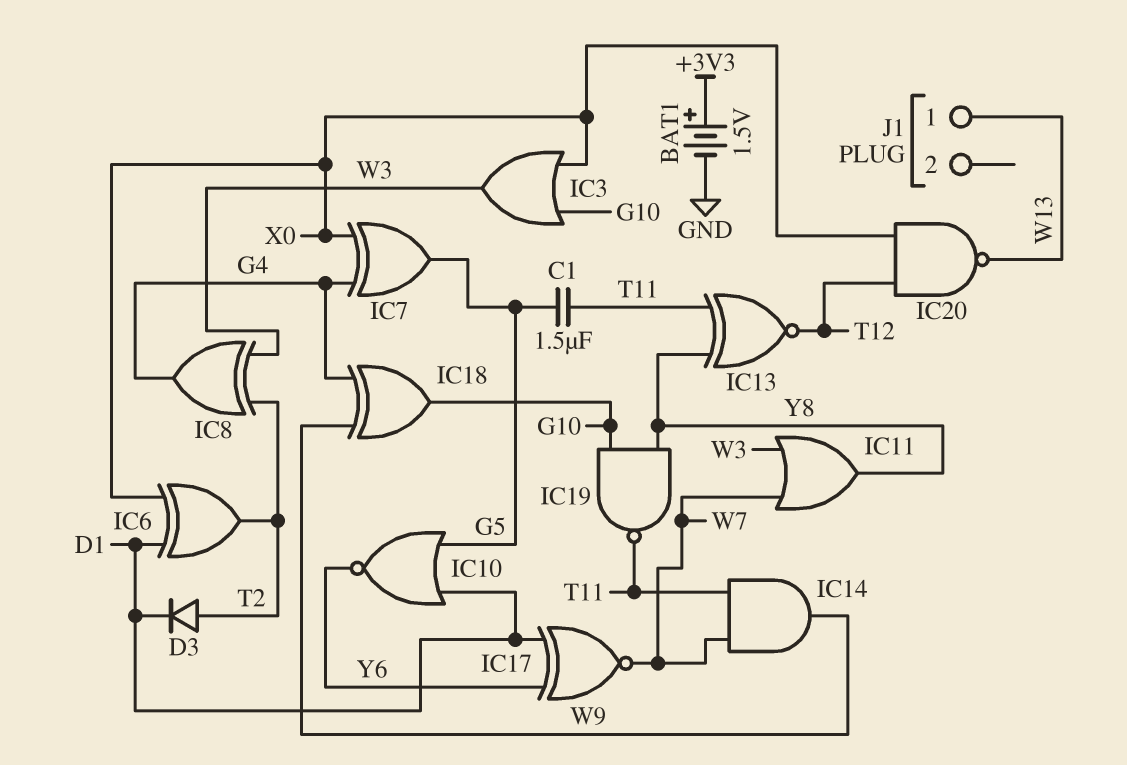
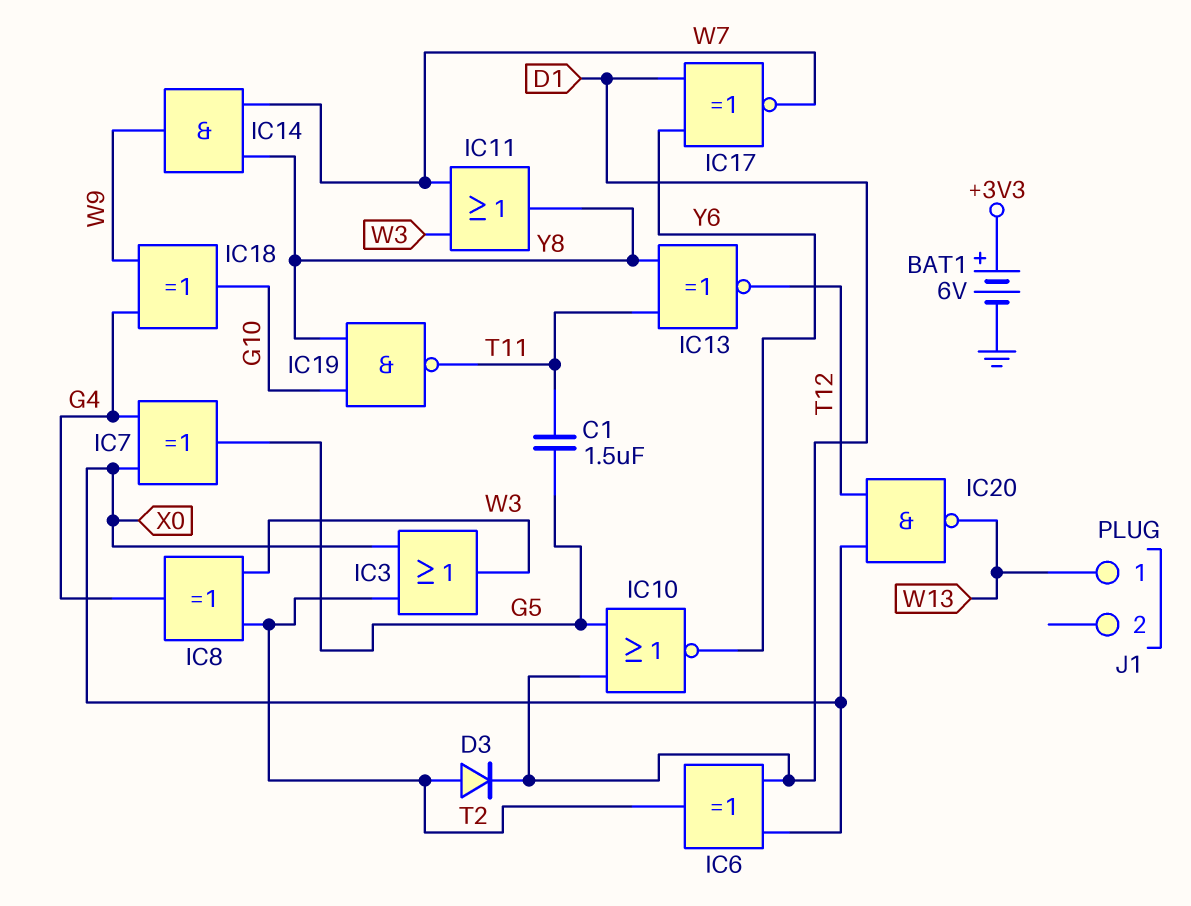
BAT1: 1.5V (plus +3V3, minus GND) -> 6V (plus +3V3, minus GND)
IC3: OR (in G10, in X0, out W3) -> OR (in T2, in X0, out W3)
IC14: AND (in T11, in W7, out W9) -> AND (in W7, in Y8, out W9)

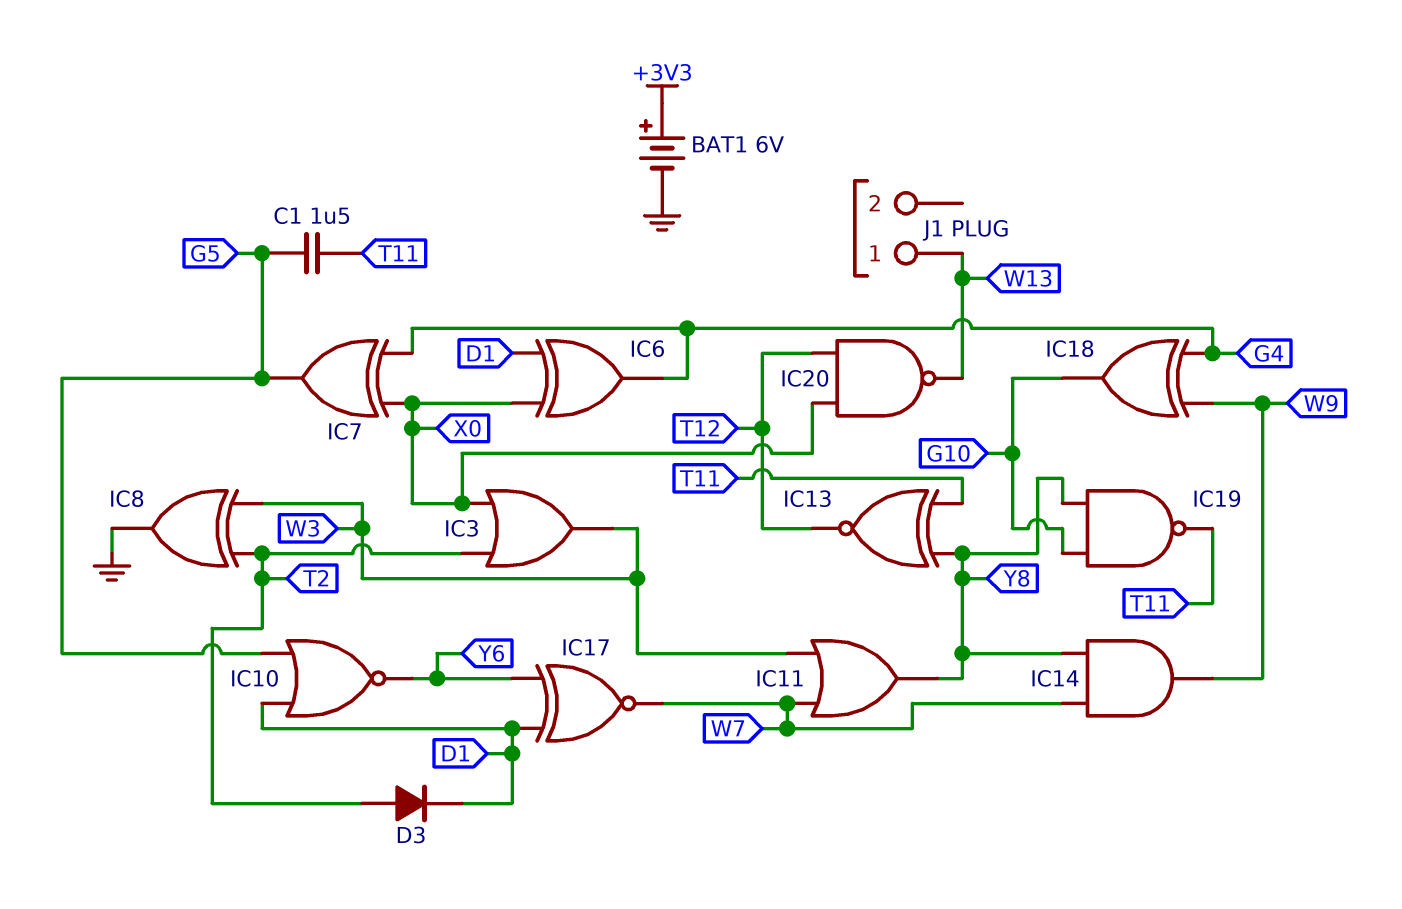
IC6: XOR (in D1, in X0, out T2) -> XOR (in D1, in X0, out G4)
IC8: XOR (in T2, in W3, out G4) -> XOR (in T2, in W3, out GND)

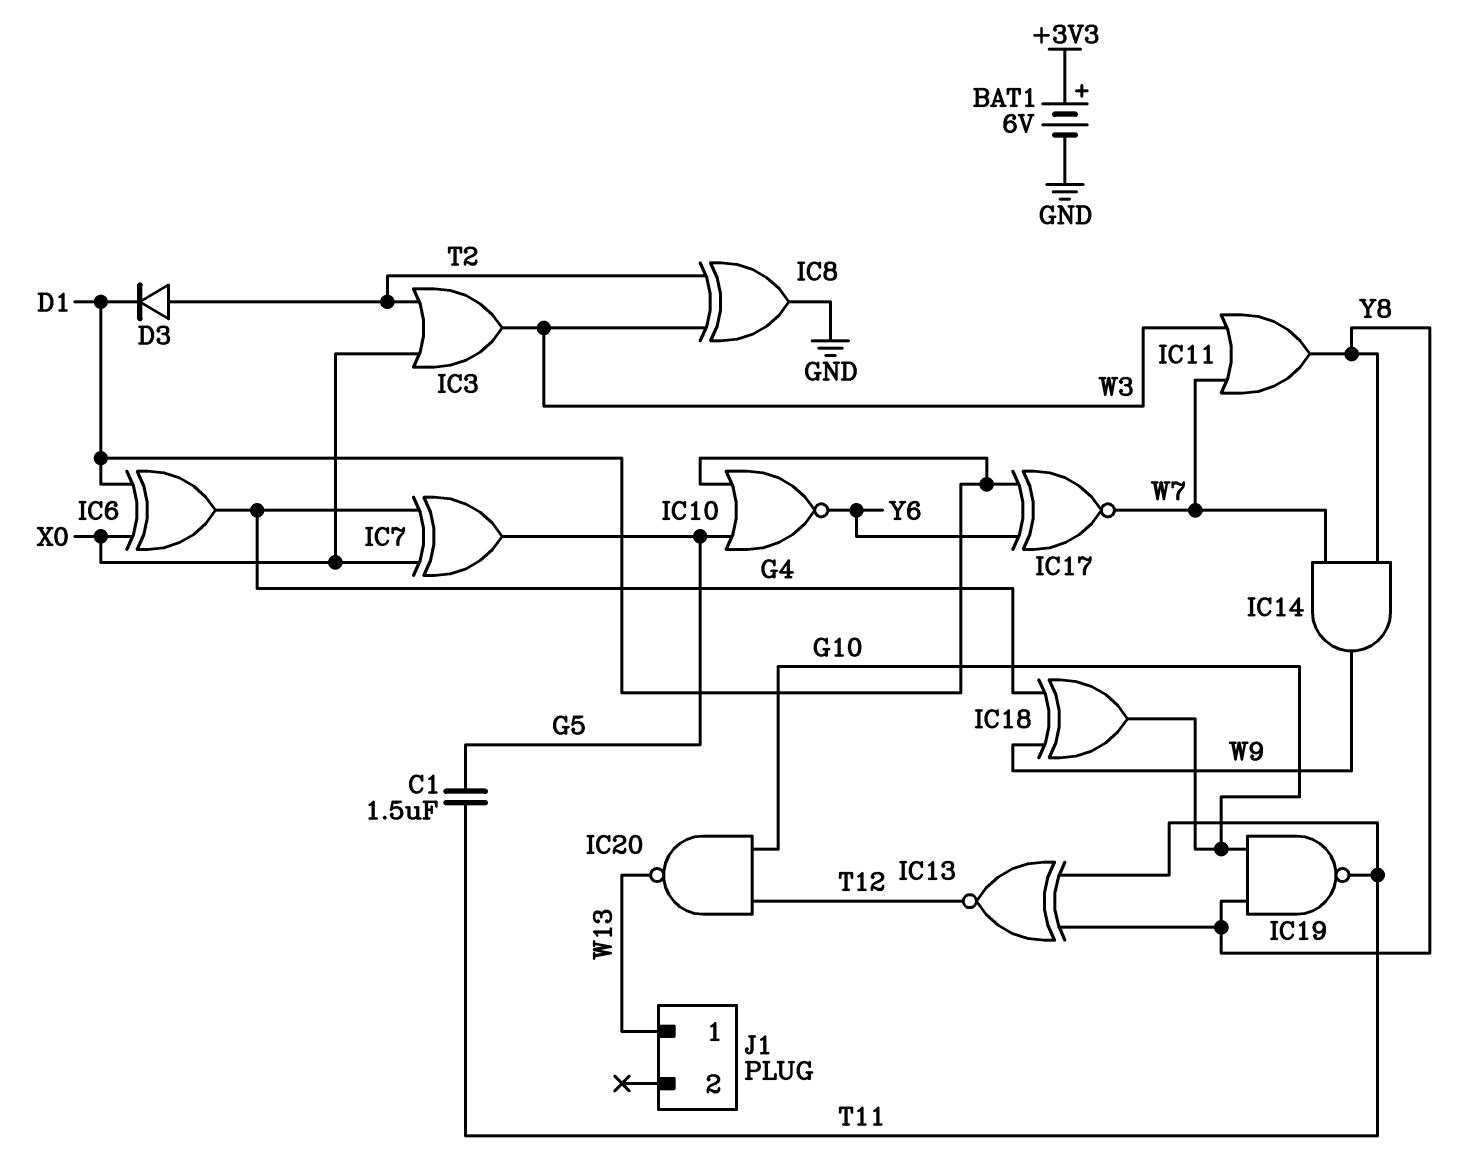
IC20: NAND (in T12, in X0, out W13) -> NAND (in G10, in T12, out W13)

